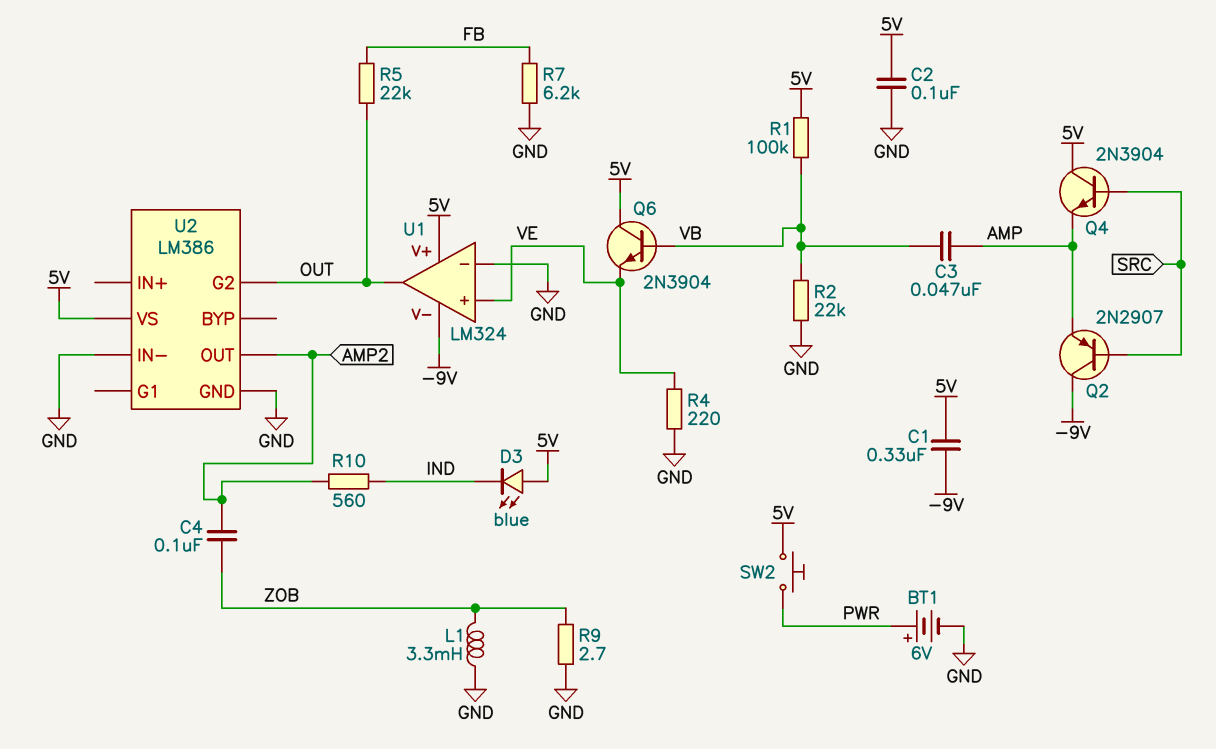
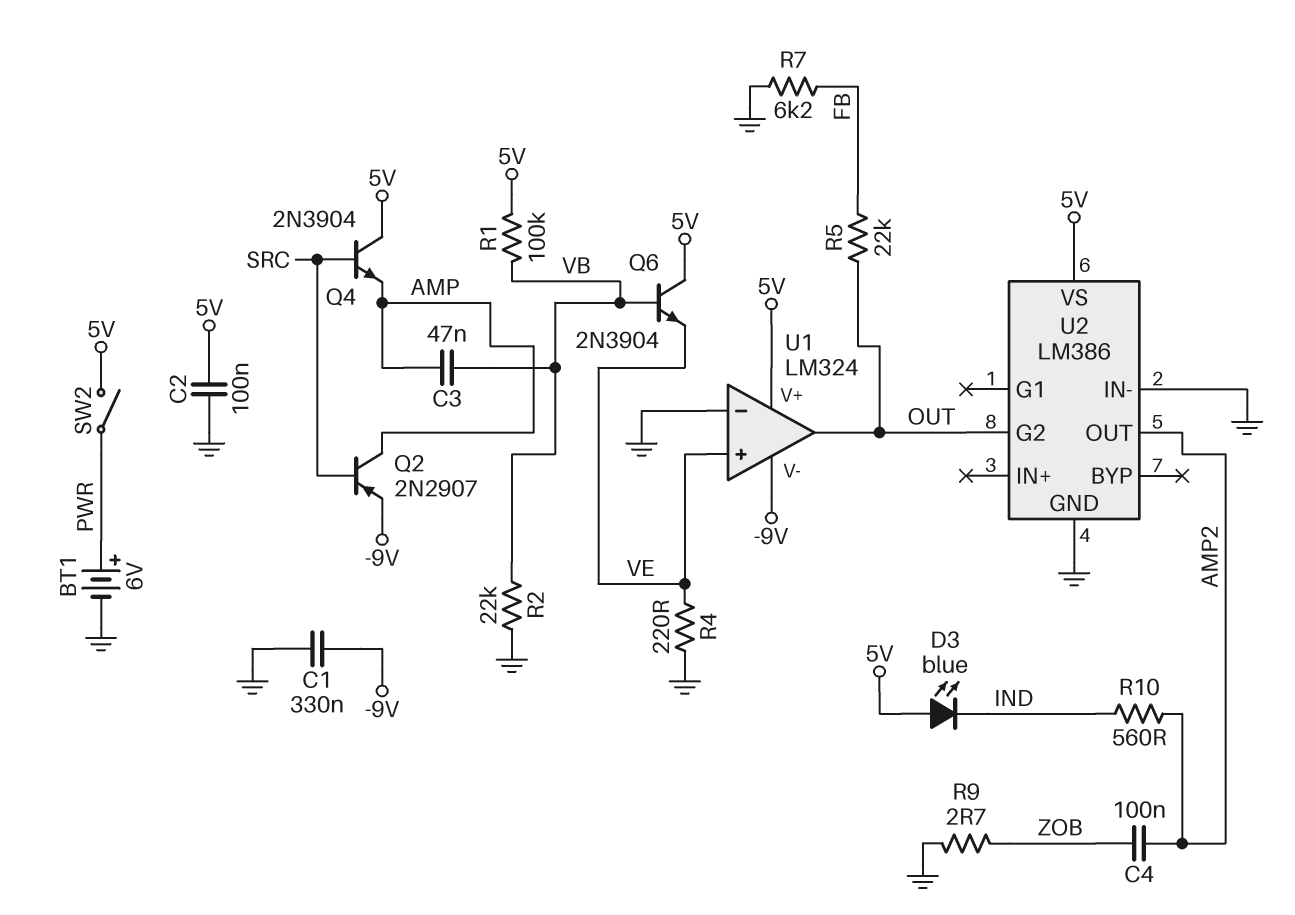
C1: 330nF (-9V, 5V) -> 330nF (-9V, GND)
L1: 3.3mH (GND, ZOB) -> none
Q2: PNP 2N2907 (B SRC, C -9V, E AMP) -> PNP 2N2907 (B SRC, C AMP, E -9V)
SW2: button (5V, PWR) -> switch (5V, PWR)

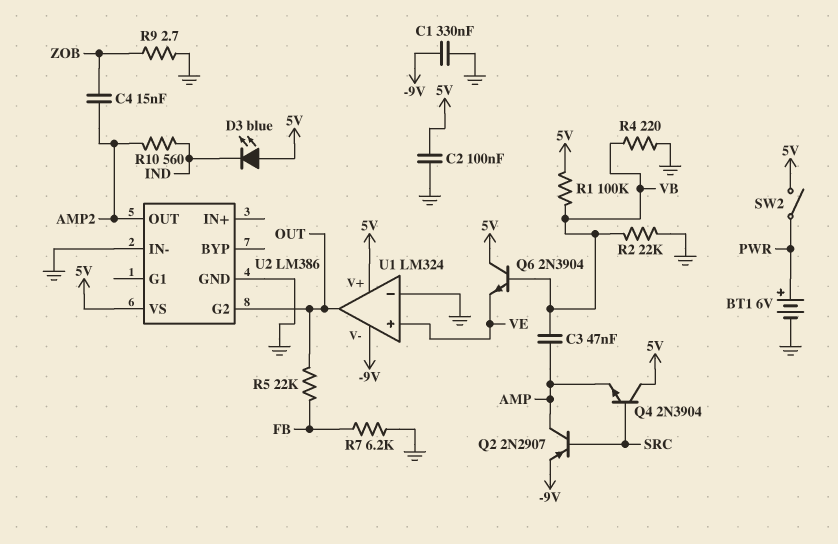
C4: 100nF (AMP2, ZOB) -> 15nF (AMP2, ZOB)
R4: 220 (GND, VE) -> 220 (GND, VB)

